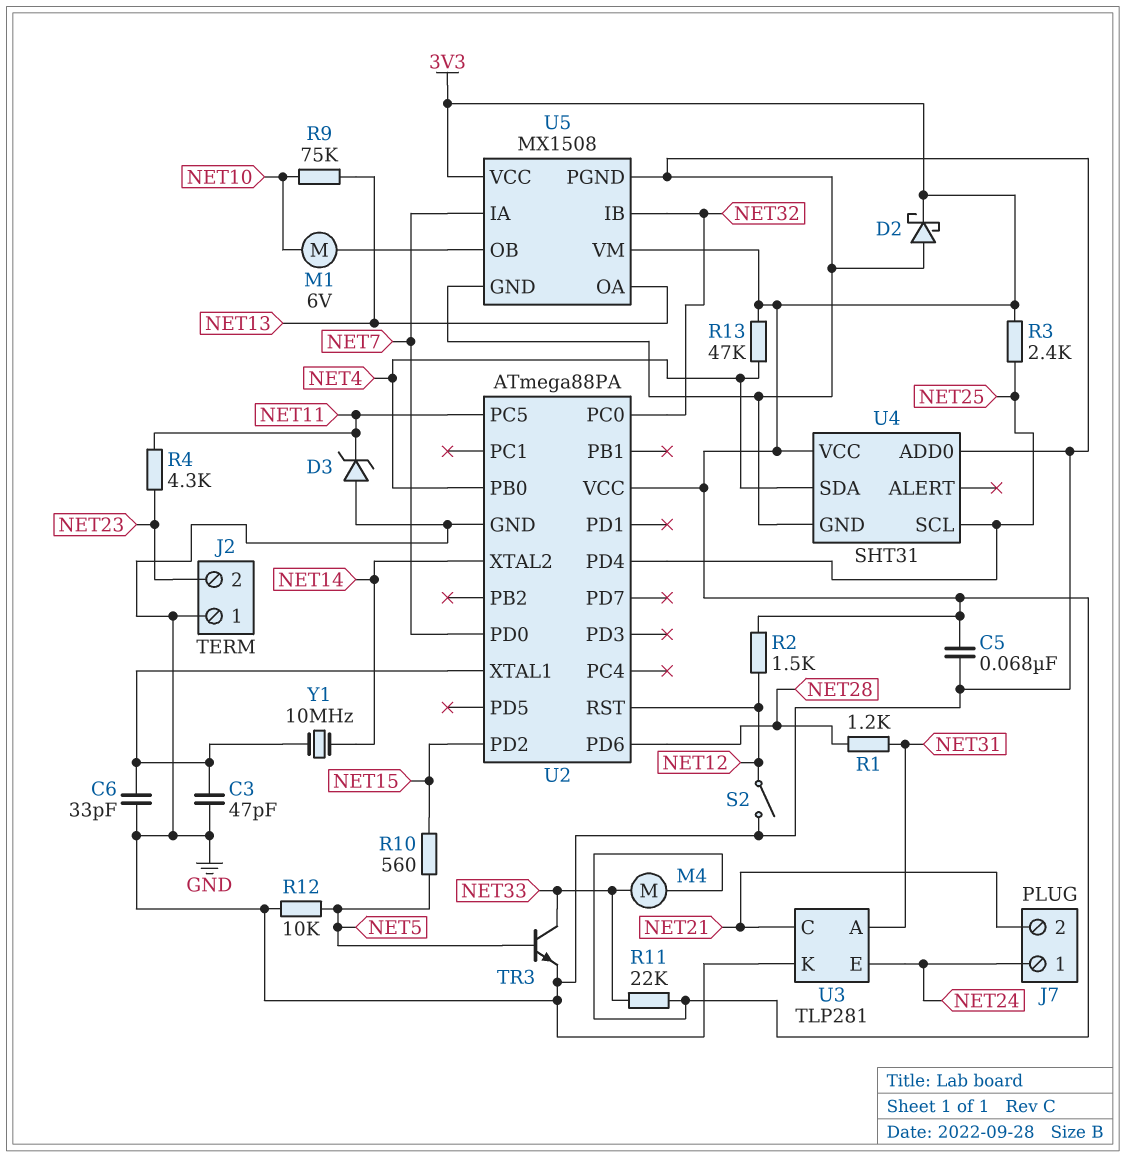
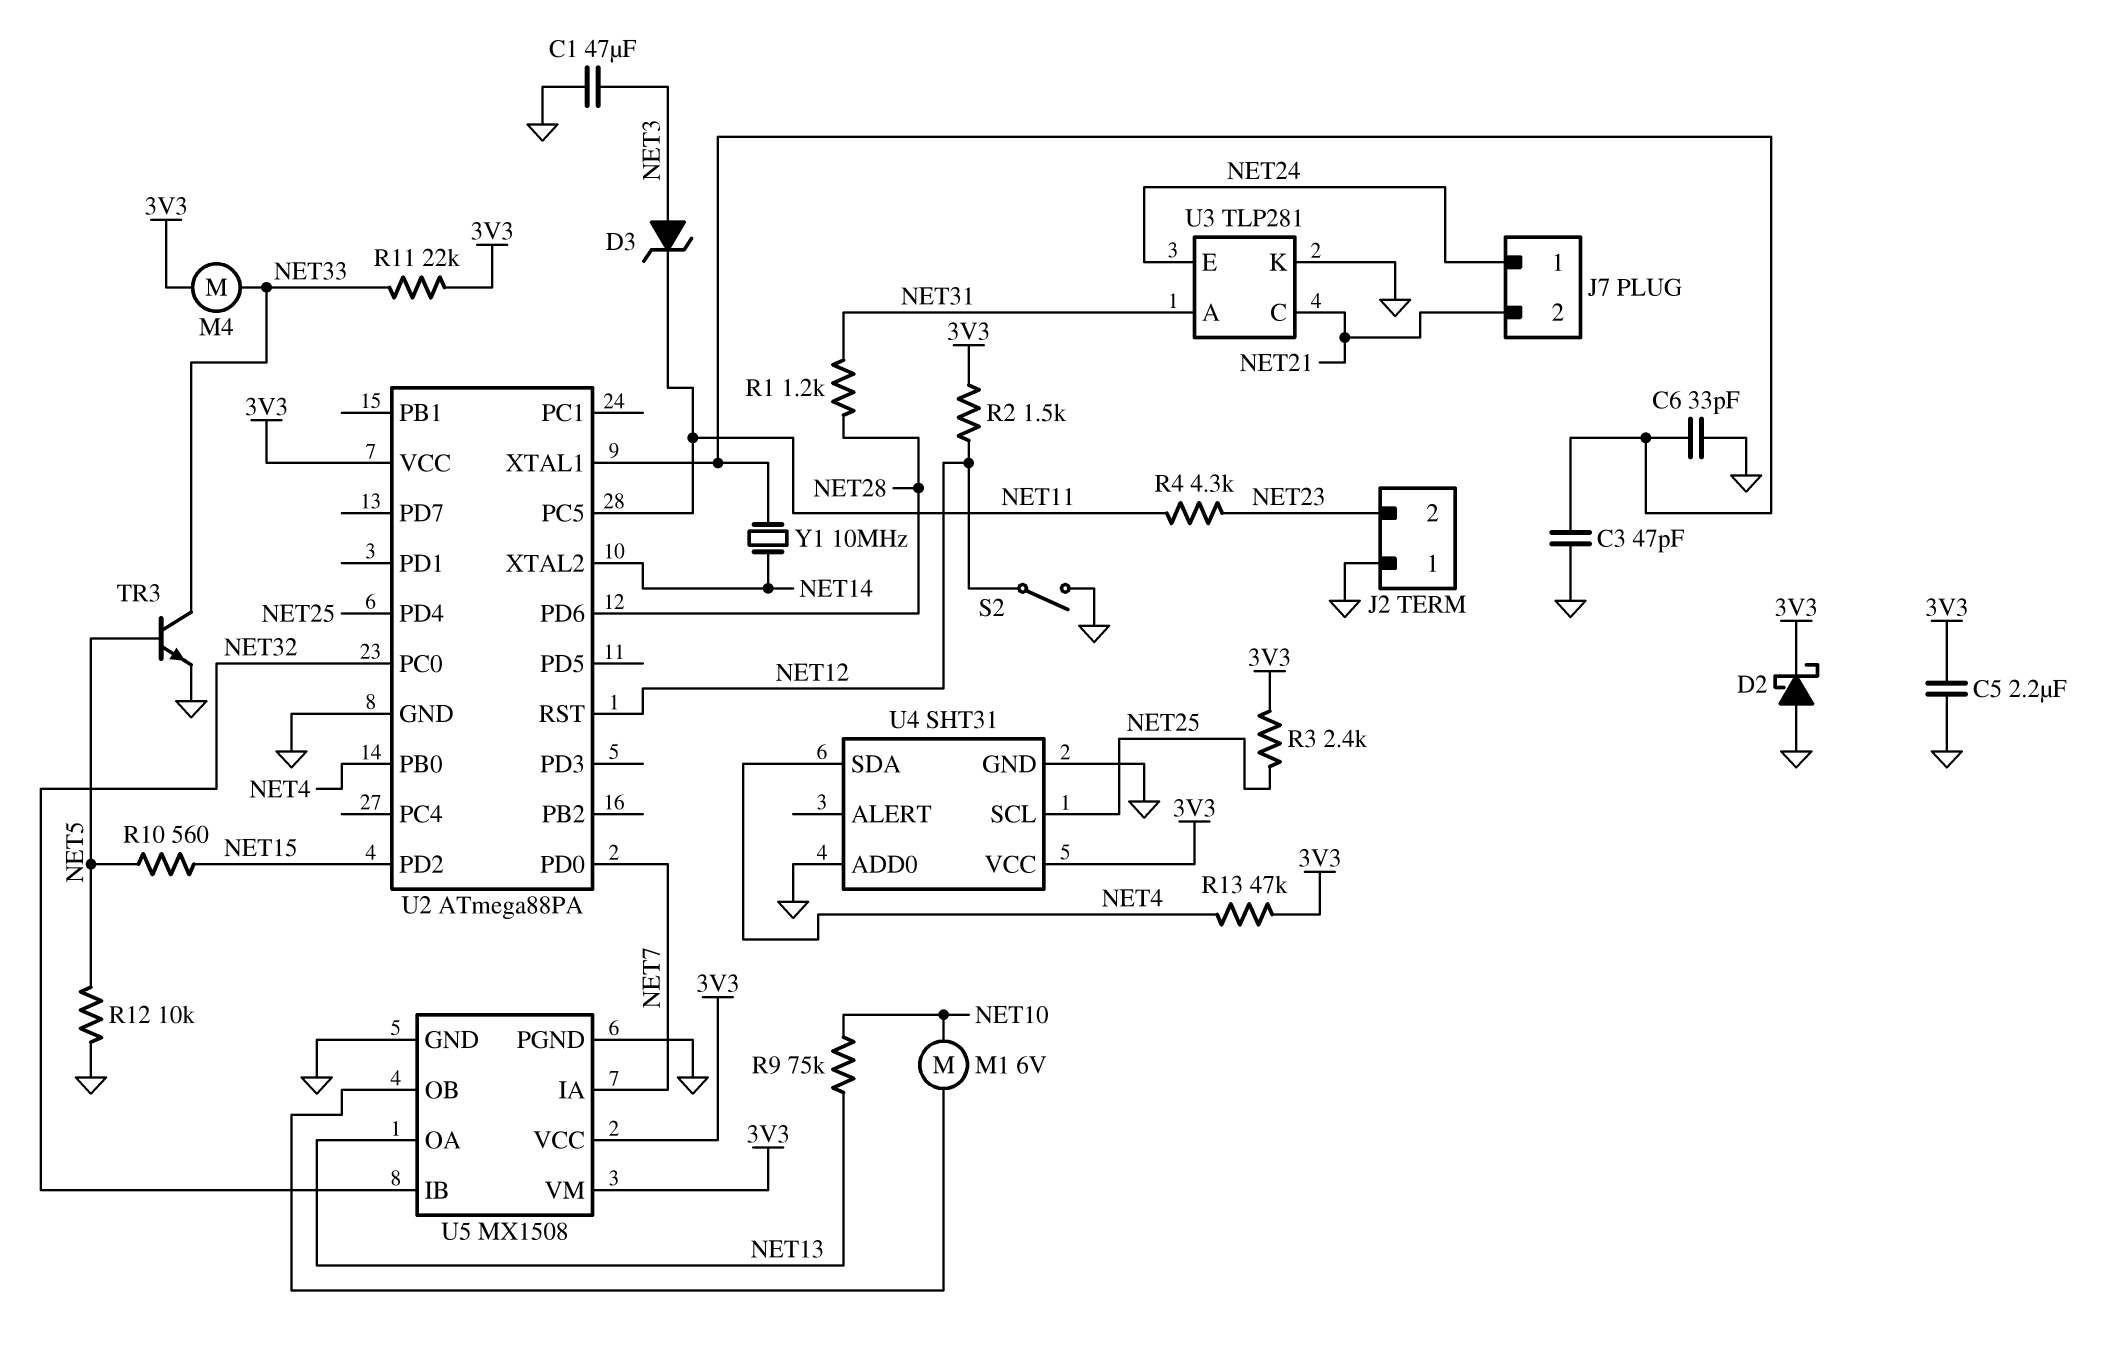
C1: none -> 47uF (GND, NET3)
C5: 68nF (3V3, GND) -> 2.2uF (3V3, GND)
D3: zener (A GND, K NET11) -> zener (A NET3, K NET11)

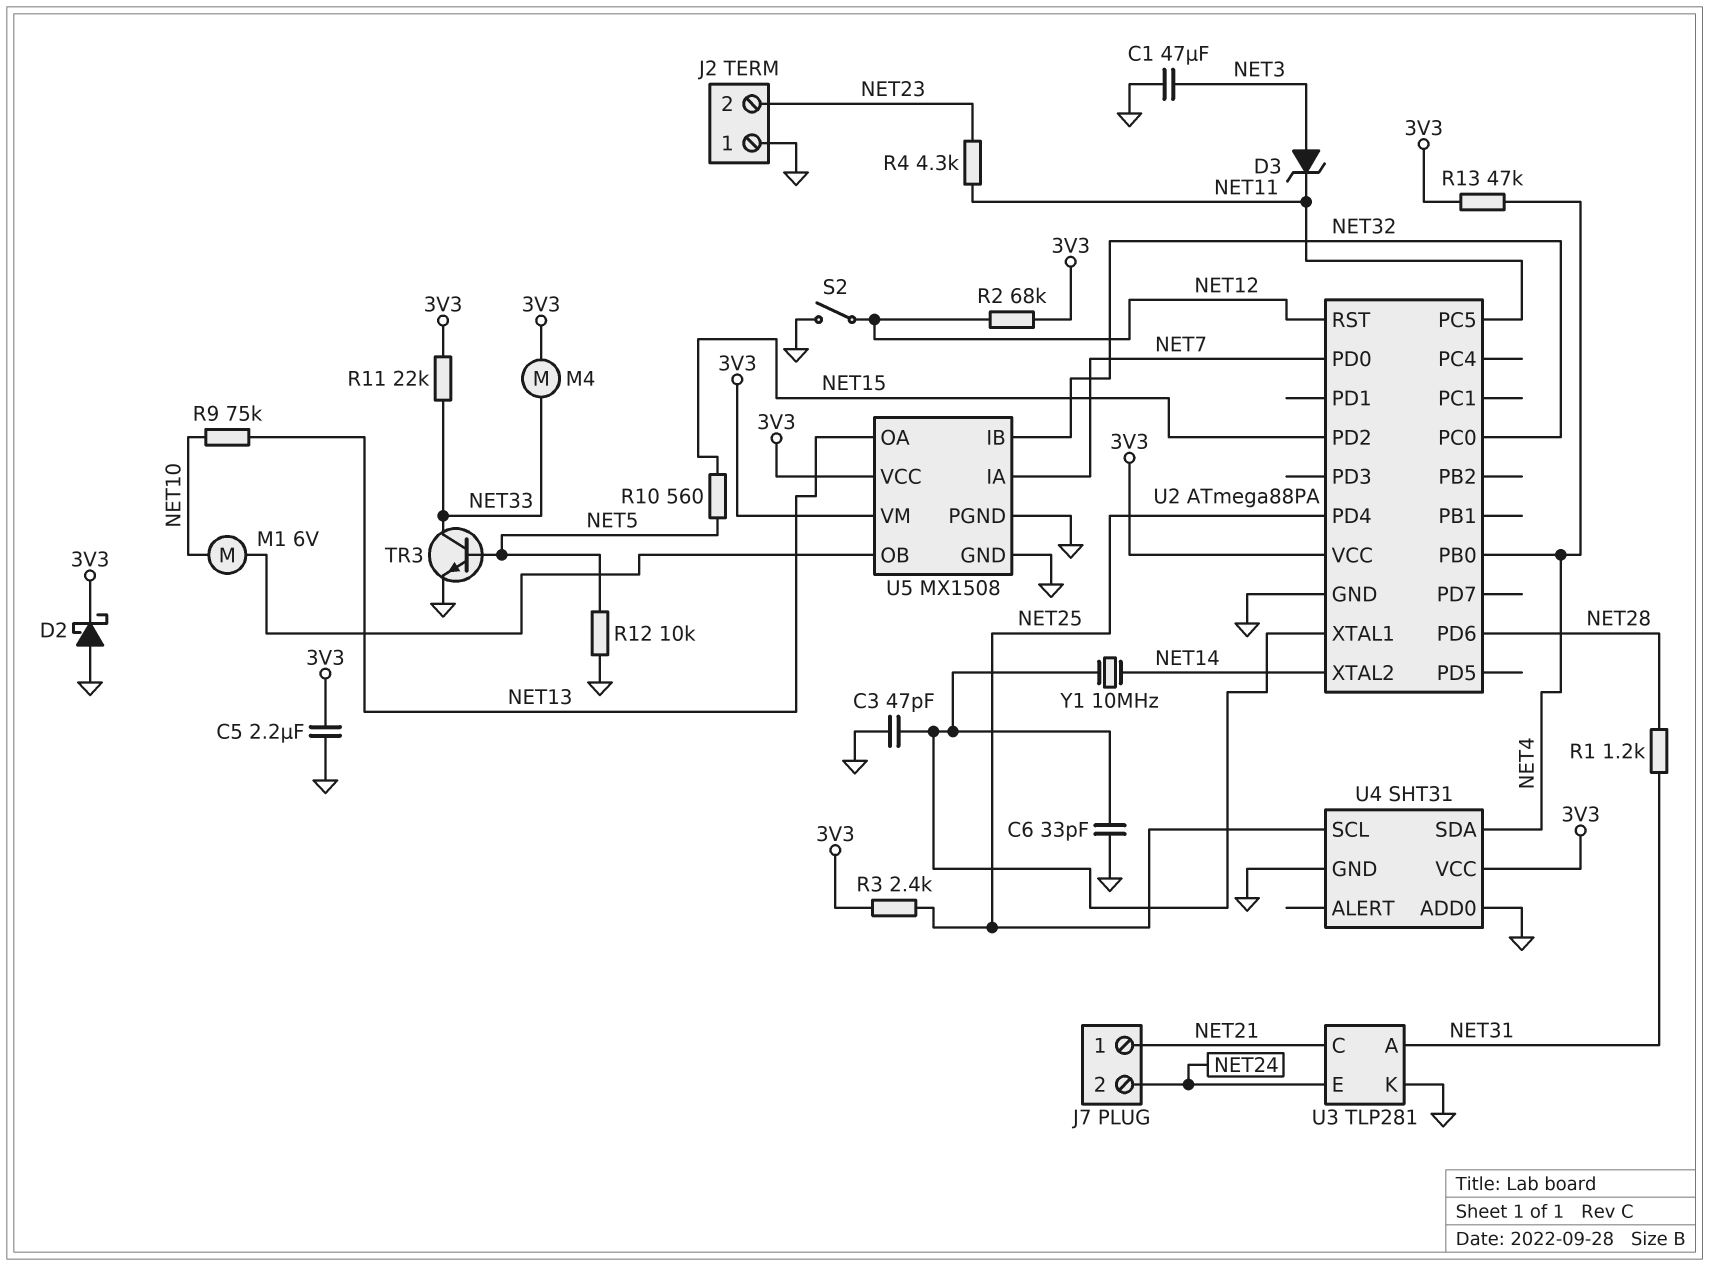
J7 pin 1: NET24 -> NET21
J7 pin 2: NET21 -> NET24
R2: 1.5k (3V3, NET12) -> 68k (3V3, NET12)

